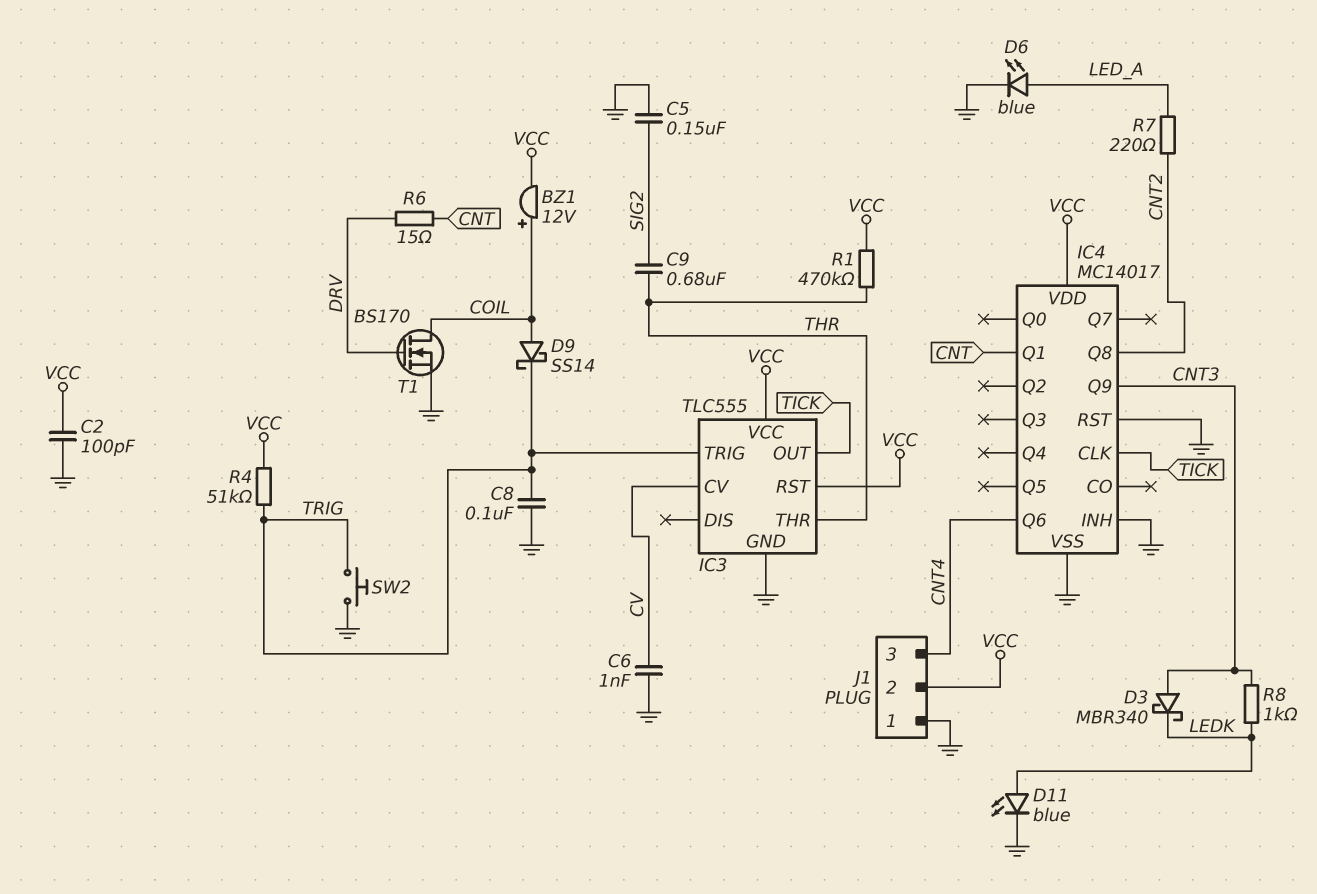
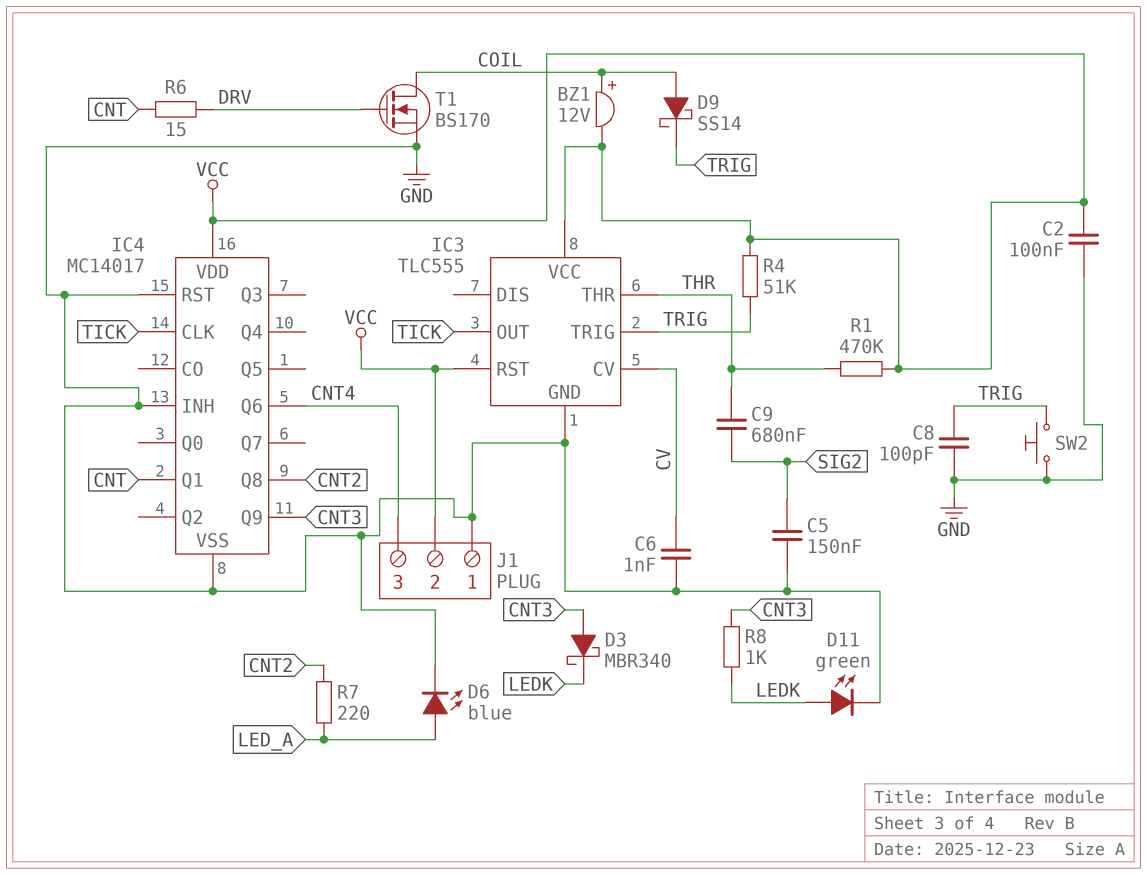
C2: 100pF (GND, VCC) -> 100nF (GND, VCC)
C8: 100nF (GND, TRIG) -> 100pF (GND, TRIG)
D11: LED blue (A LEDK, K GND) -> LED green (A LEDK, K GND)

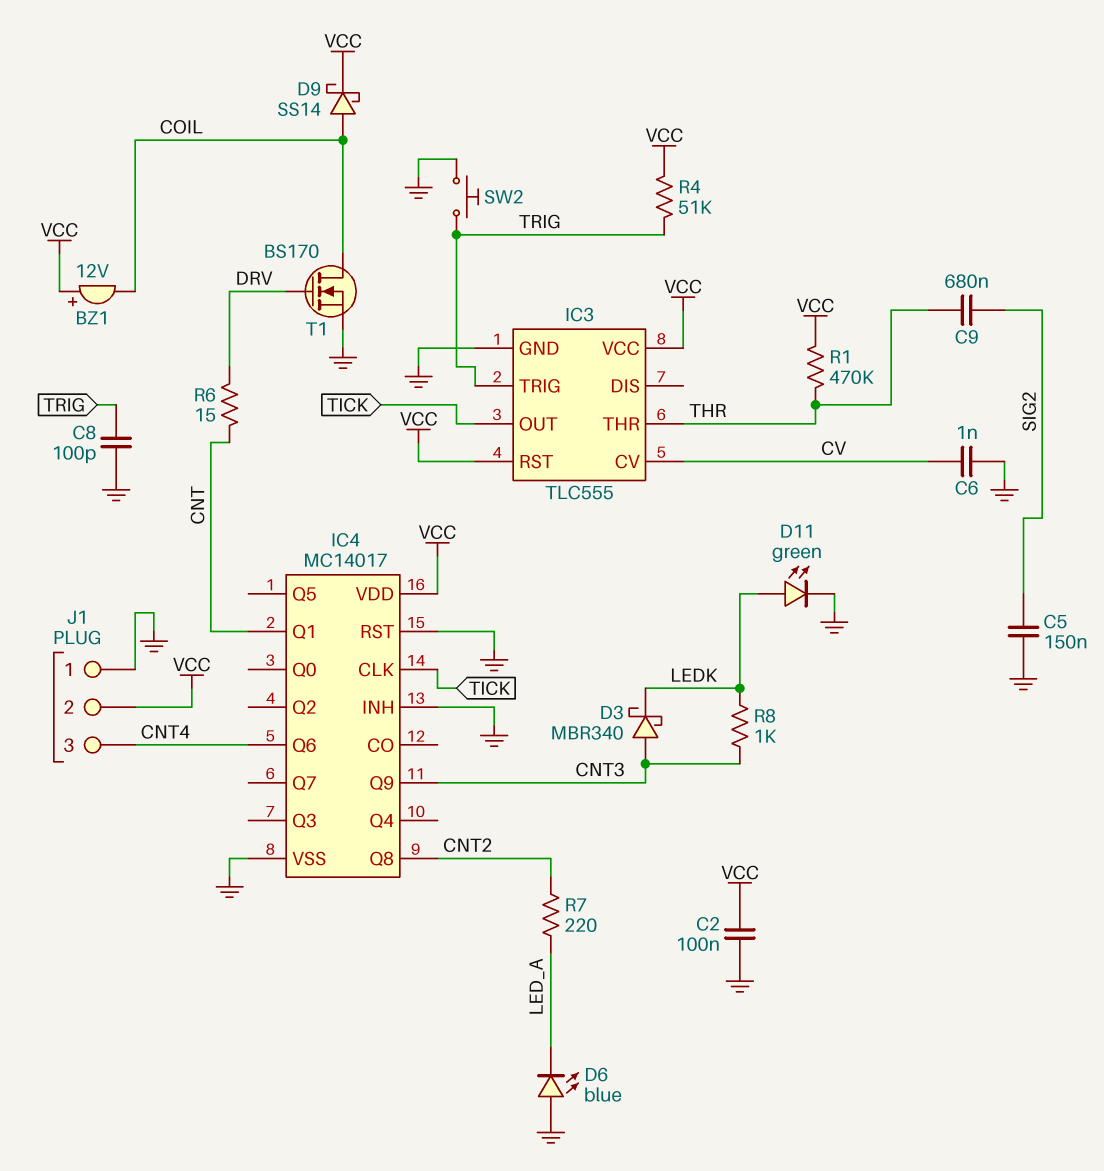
BZ1: buzzer 12V (plus COIL, minus VCC) -> buzzer 12V (plus VCC, minus COIL)
D6: LED blue (A LED_A, K GND) -> LED blue (A GND, K LED_A)
D9: schottky SS14 (A COIL, K TRIG) -> schottky SS14 (A COIL, K VCC)

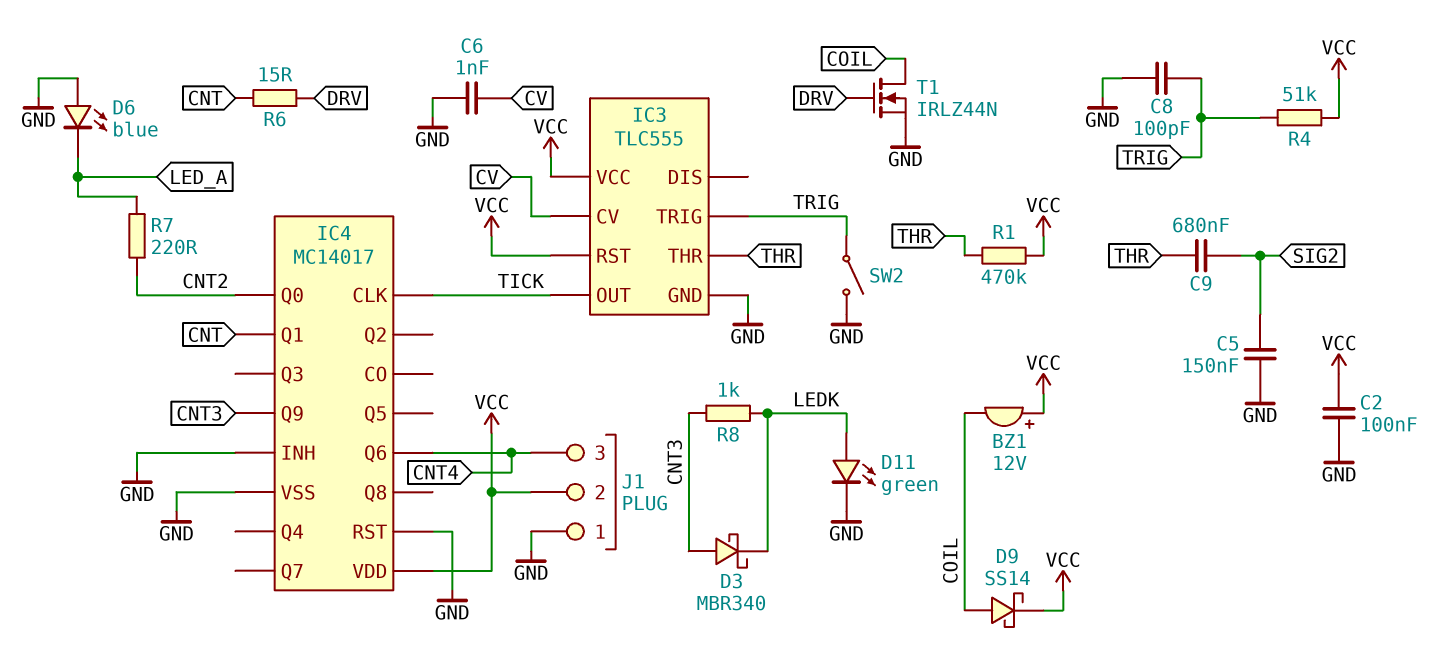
IC4 pin Q0: none -> CNT2
IC4 pin Q8: CNT2 -> none
SW2: button (GND, TRIG) -> switch (GND, TRIG)
T1: NMOS BS170 (G DRV, D COIL, S GND) -> NMOS IRLZ44N (G DRV, D COIL, S GND)

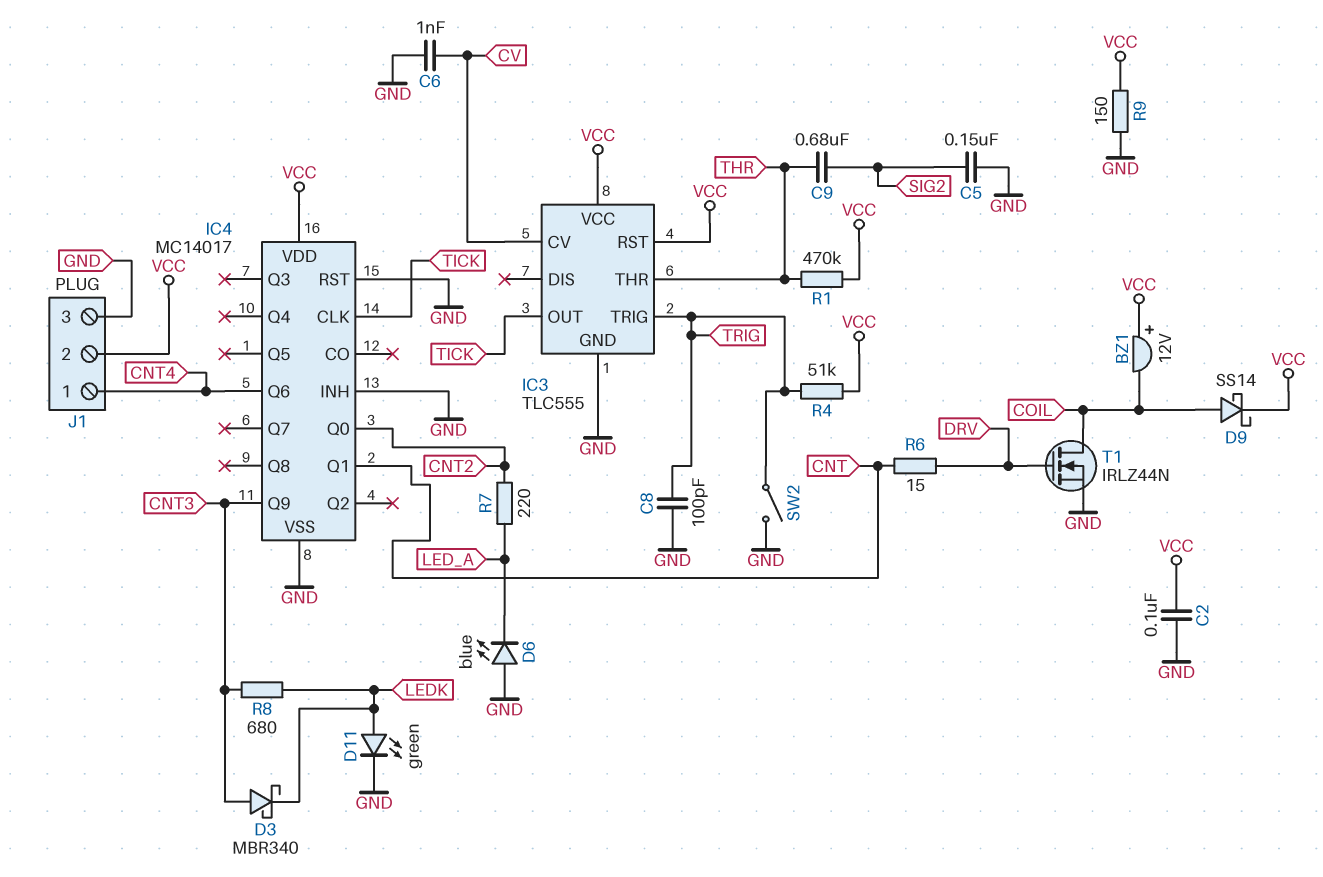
J1 pin 1: GND -> CNT4
J1 pin 3: CNT4 -> GND
R8: 1k (CNT3, LEDK) -> 680 (CNT3, LEDK)
R9: none -> 150 (GND, VCC)

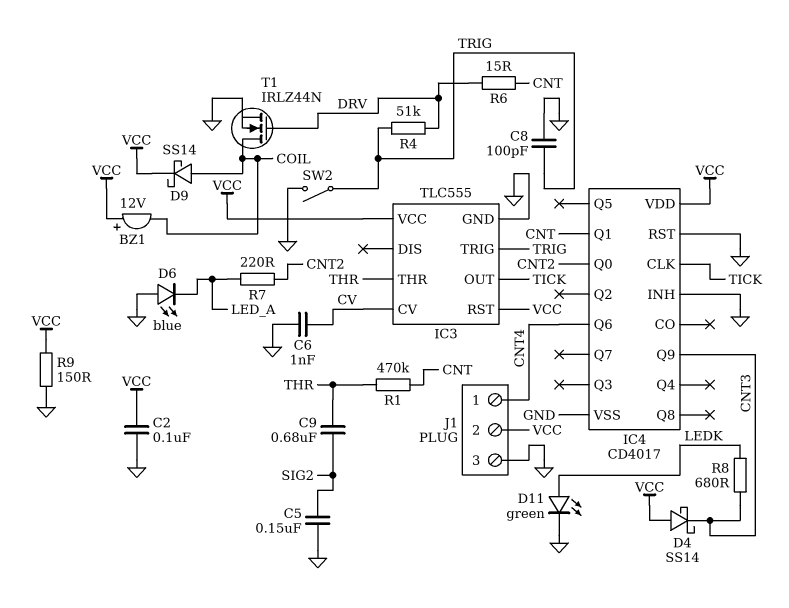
D3: schottky MBR340 (A CNT3, K LEDK) -> none
D4: none -> schottky SS14 (A VCC, K CNT3)
IC4: MC14017 -> CD4017
R1: 470k (THR, VCC) -> 470k (CNT, THR)
R4: 51k (TRIG, VCC) -> 51k (DRV, TRIG)

